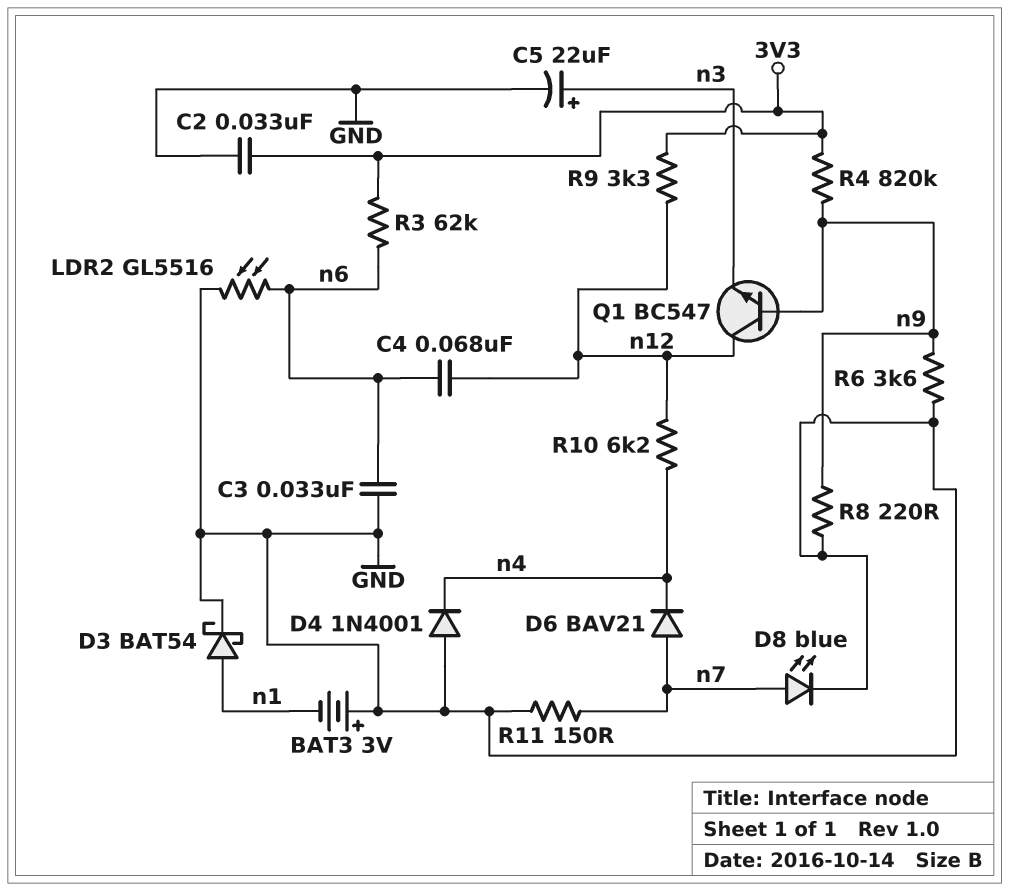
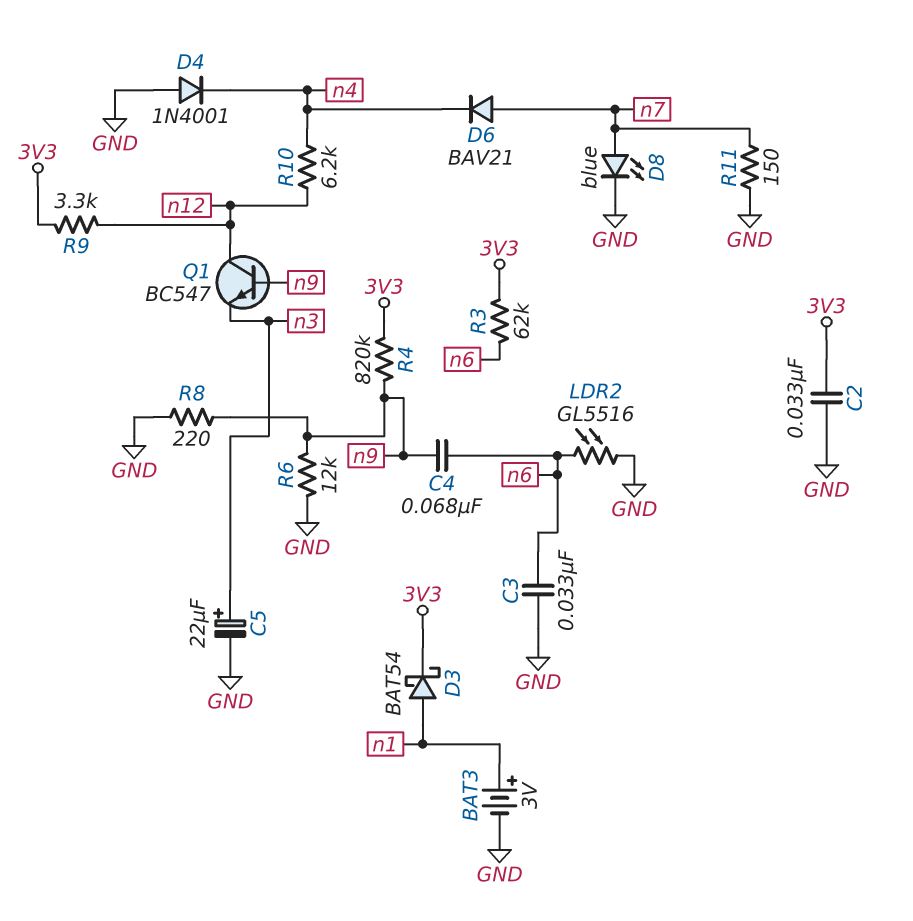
BAT3: 3V (plus GND, minus n1) -> 3V (plus n1, minus GND)
C4: 68nF (n6, n12) -> 68nF (n6, n9)
D3: schottky BAT54 (A n1, K GND) -> schottky BAT54 (A n1, K 3V3)
R6: 3.6k (GND, n9) -> 12k (GND, n9)

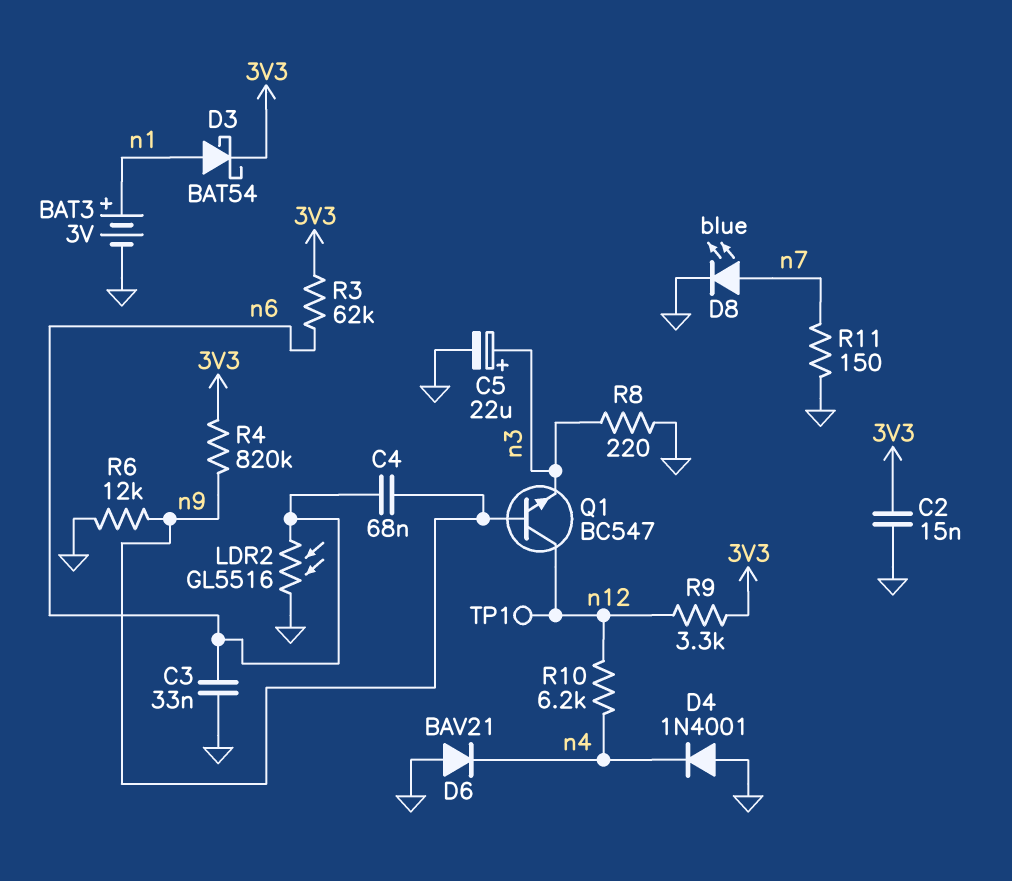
C2: 33nF (3V3, GND) -> 15nF (3V3, GND)
D6: diode BAV21 (A n7, K n4) -> diode BAV21 (A GND, K n4)
R8: 220 (GND, n9) -> 220 (GND, n3)
TP1: none -> test point (n12)

